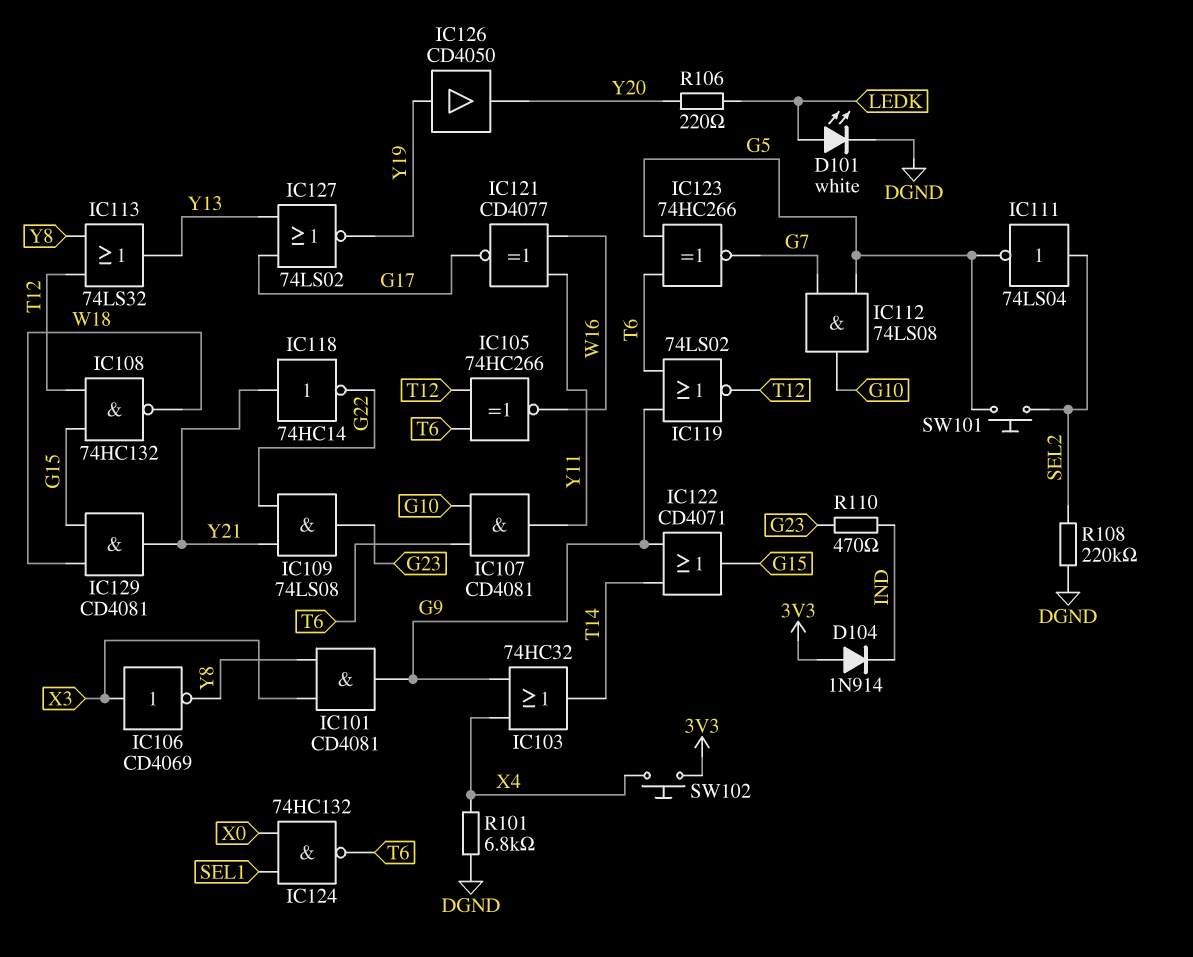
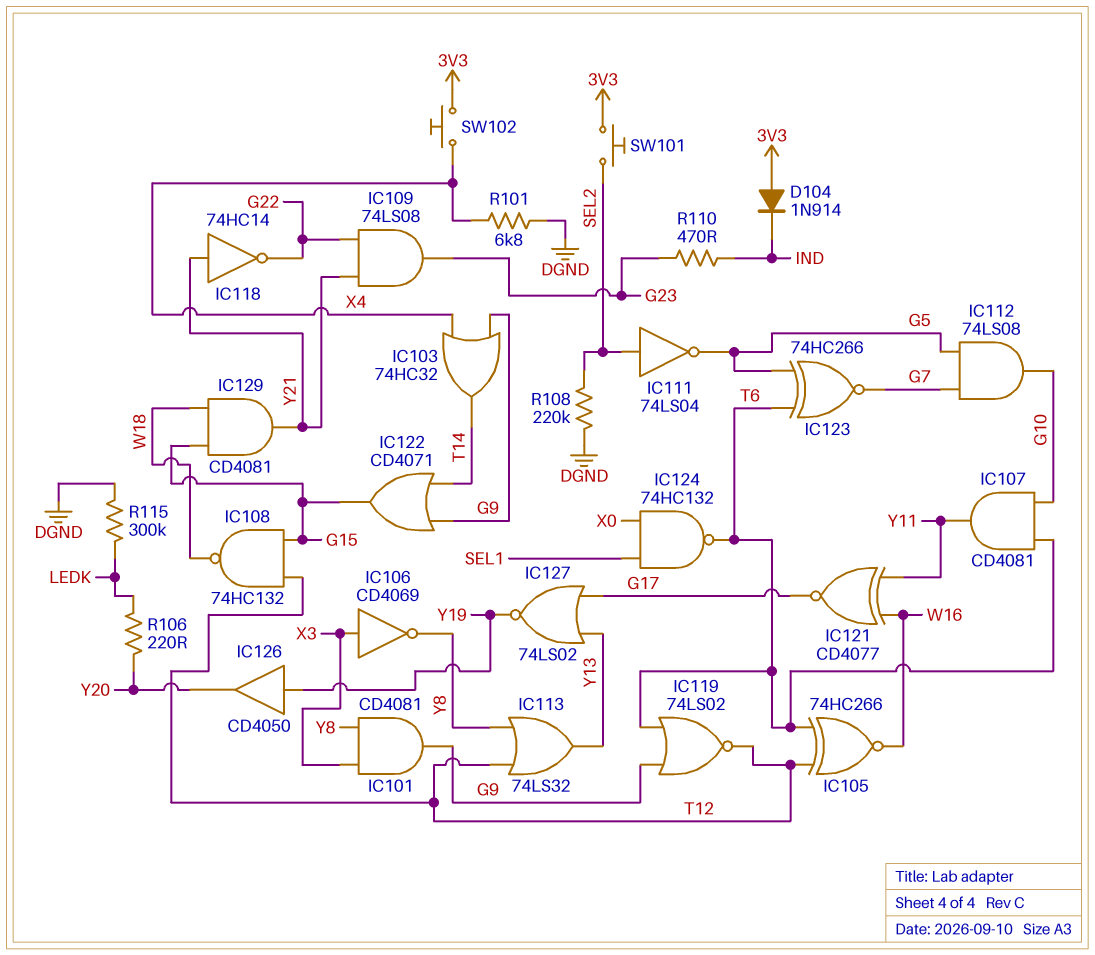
D101: LED white (A LEDK, K DGND) -> none
R115: none -> 300k (DGND, LEDK)
SW101: button (G5, SEL2) -> button (3V3, SEL2)

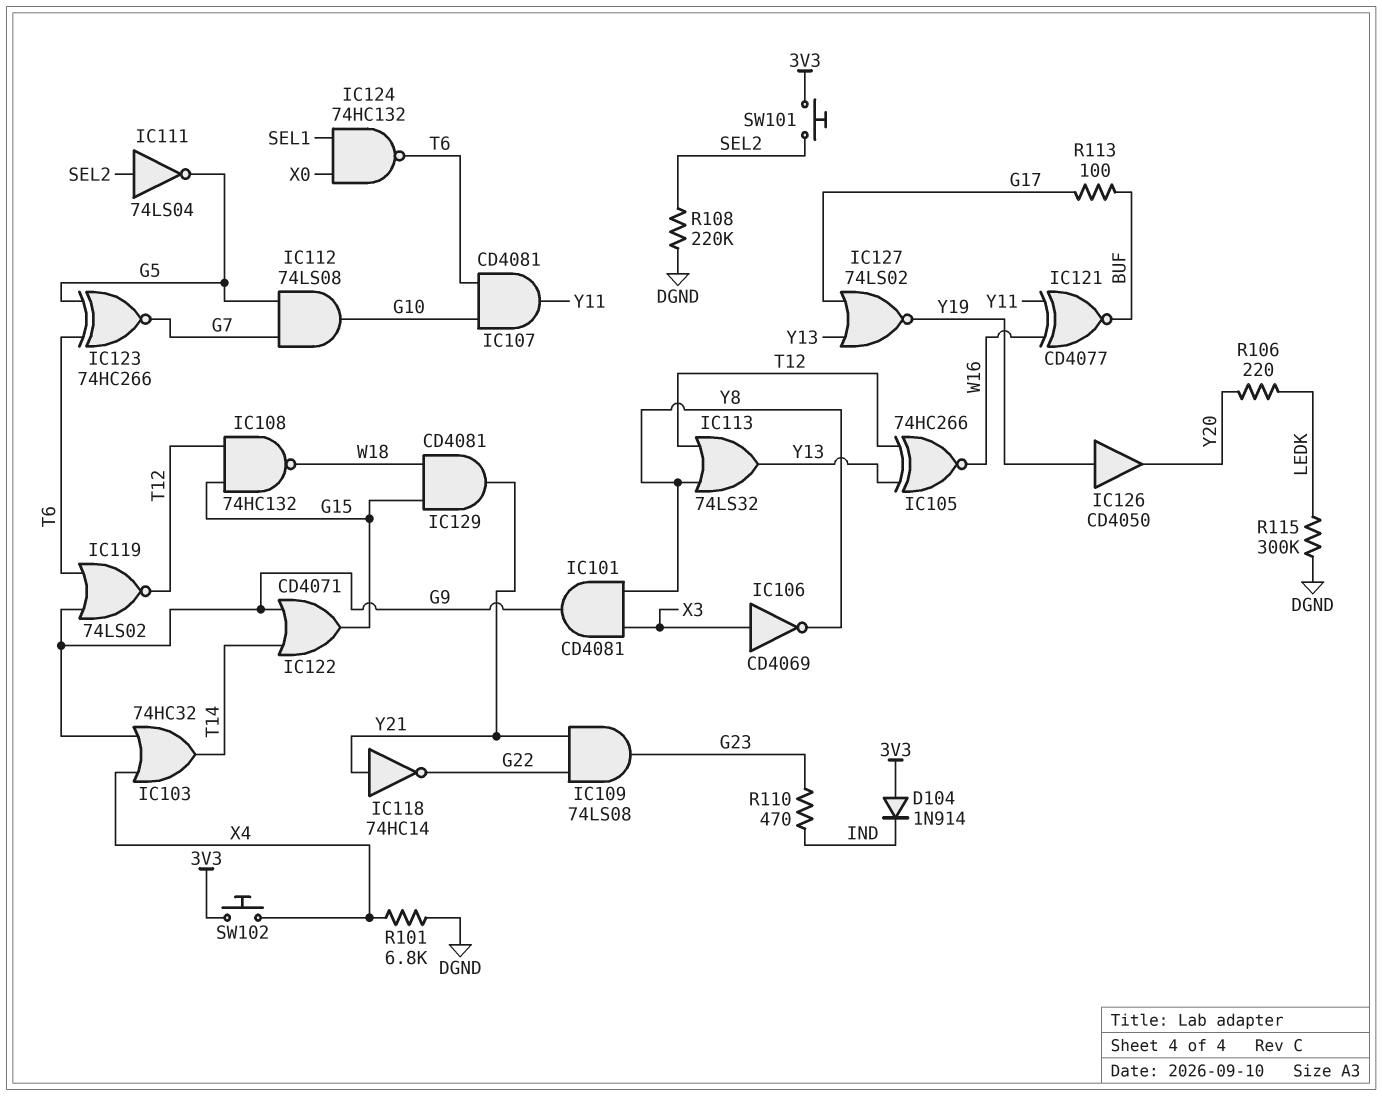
IC105: XNOR 74HC266 (in T6, in T12, out W16) -> XNOR 74HC266 (in T12, in Y13, out W16)
IC121: XNOR CD4077 (in W16, in Y11, out G17) -> XNOR CD4077 (in W16, in Y11, out BUF)
R113: none -> 100 (BUF, G17)

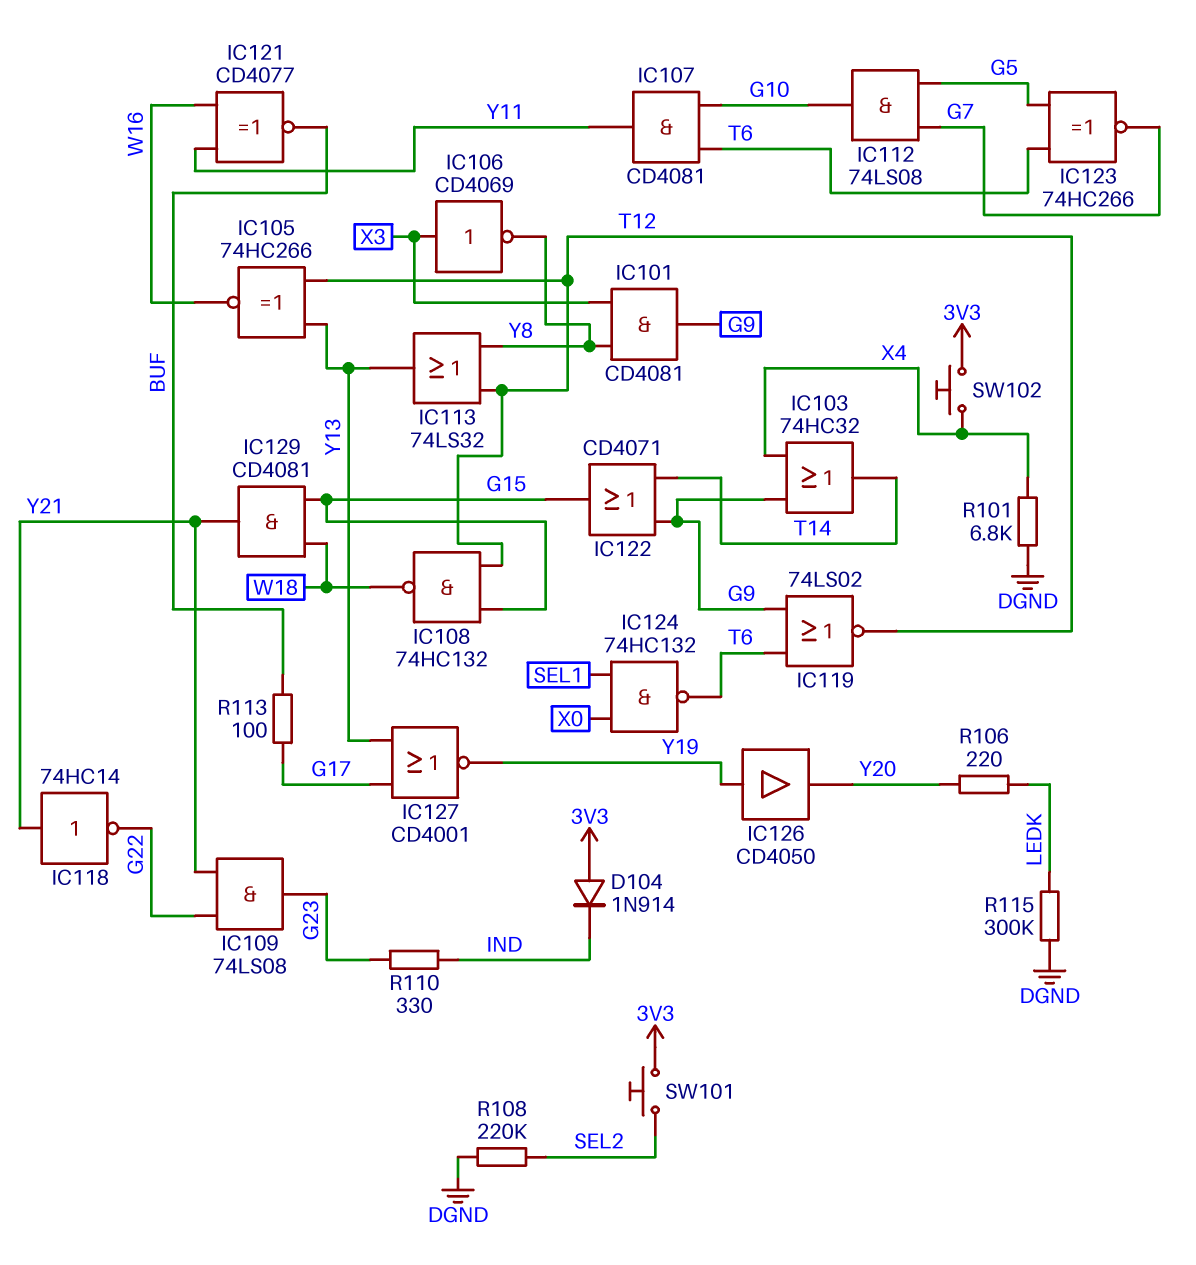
IC111: NOT 74LS04 (in SEL2, out G5) -> none
IC127: NOR 74LS02 (in G17, in Y13, out Y19) -> NOR CD4001 (in G17, in Y13, out Y19)
R110: 470 (G23, IND) -> 330 (G23, IND)

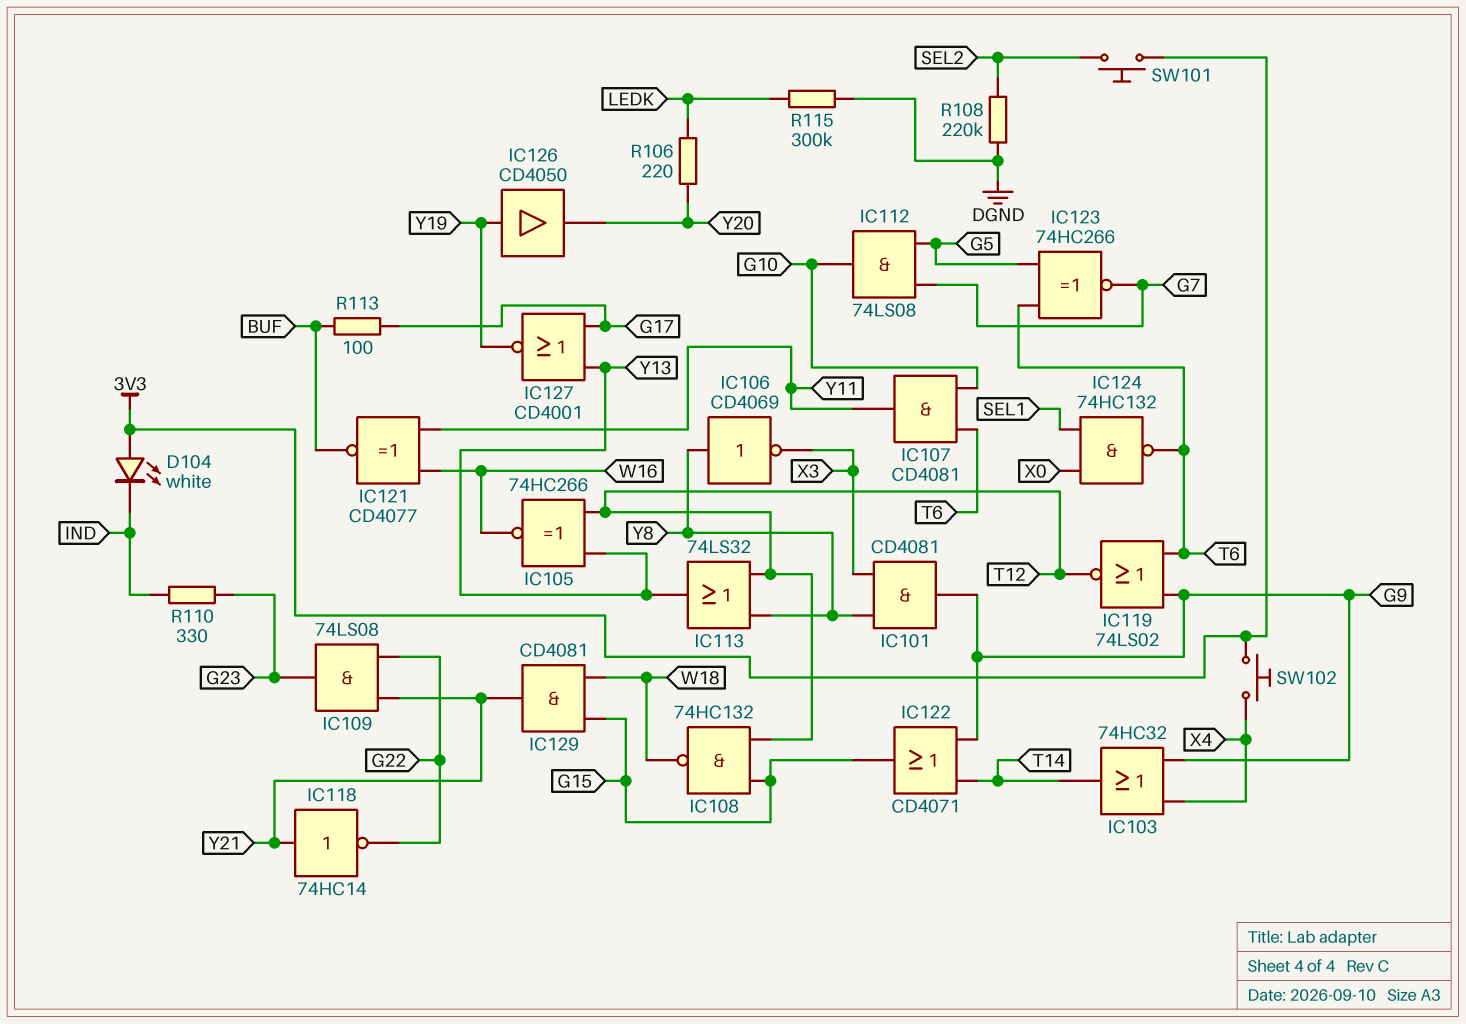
D104: diode 1N914 (A 3V3, K IND) -> LED white (A 3V3, K IND)
IC106: NOT CD4069 (in X3, out Y8) -> NOT CD4069 (in Y8, out X3)
R101: 6.8k (DGND, X4) -> none

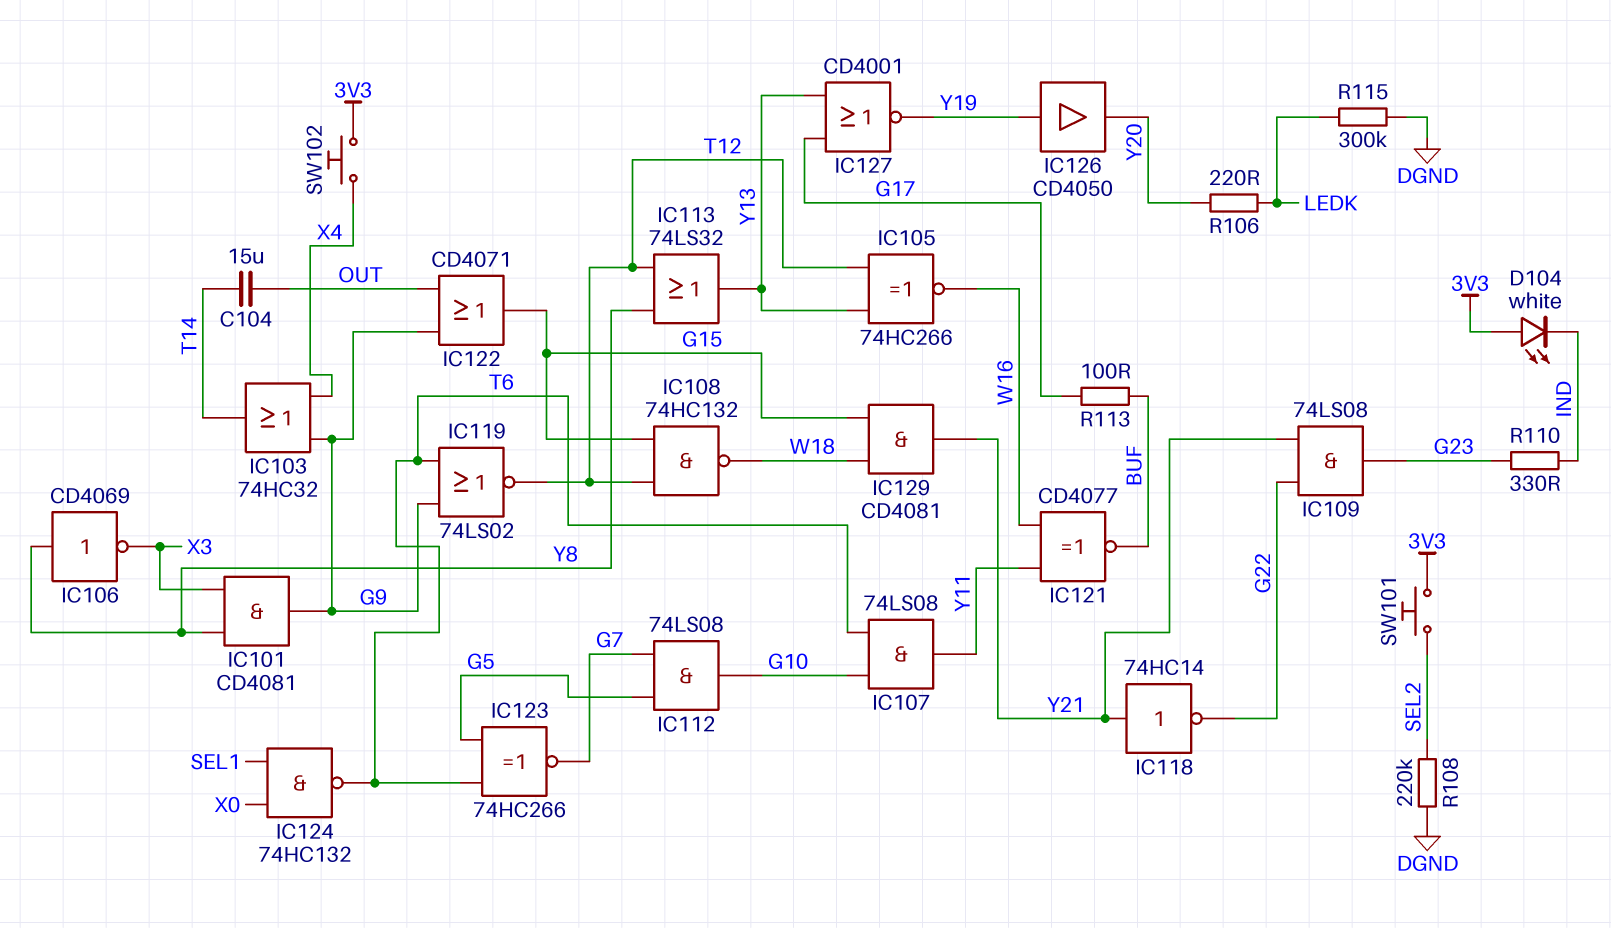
C104: none -> 15uF (OUT, T14)
IC107: AND CD4081 (in G10, in T6, out Y11) -> AND 74LS08 (in G10, in T6, out Y11)
IC122: OR CD4071 (in G9, in T14, out G15) -> OR CD4071 (in G9, in OUT, out G15)

